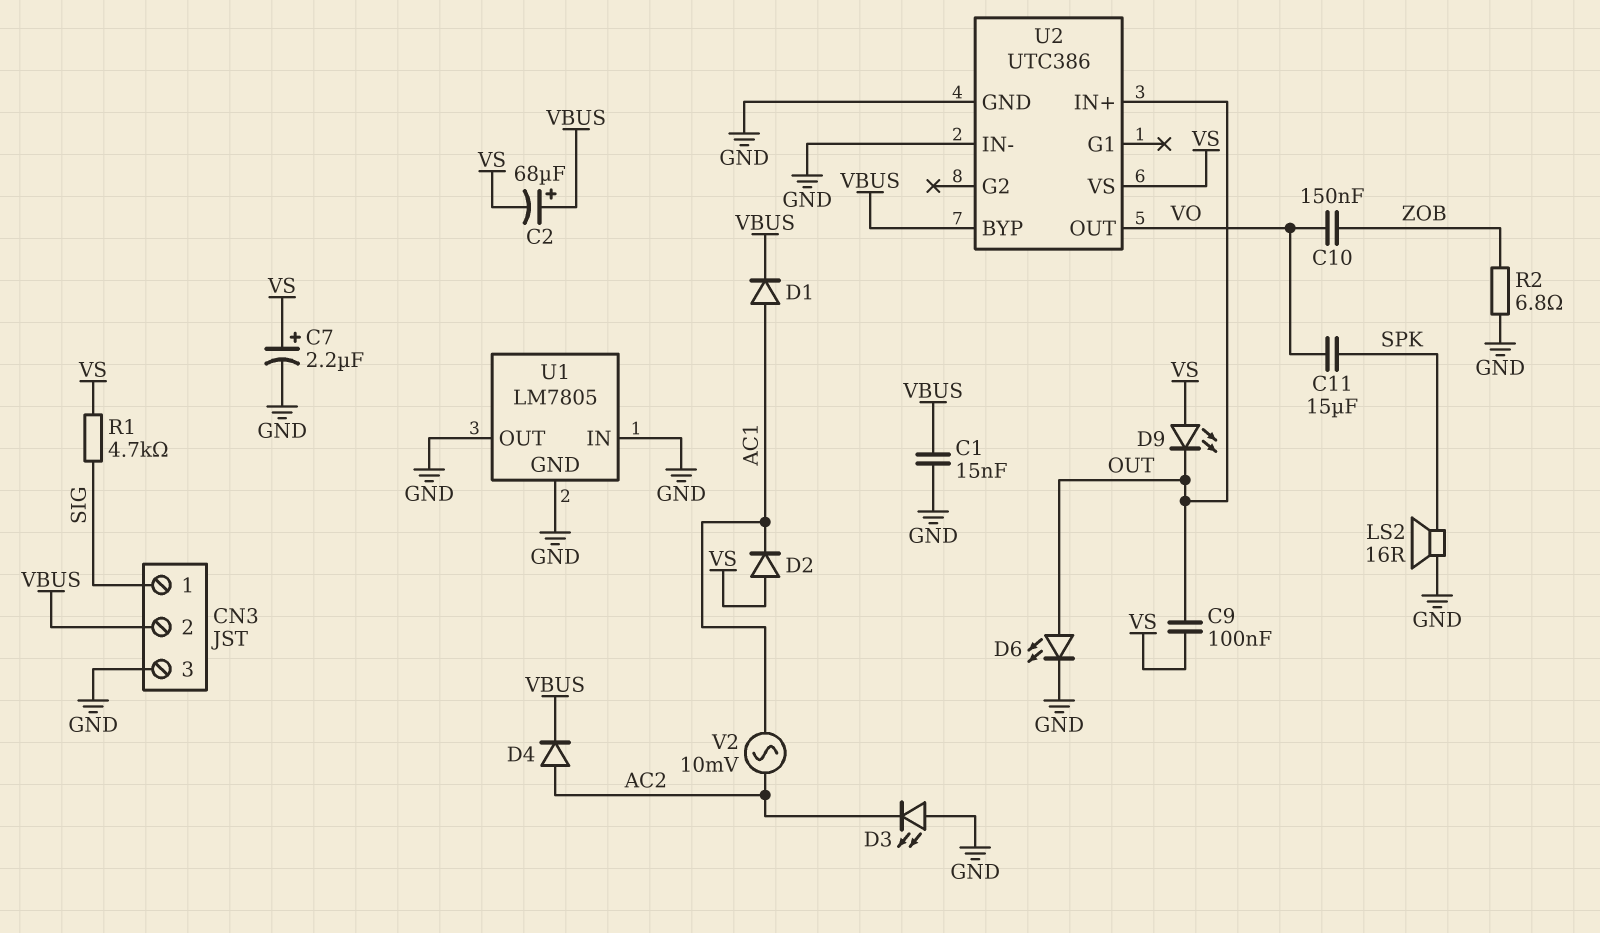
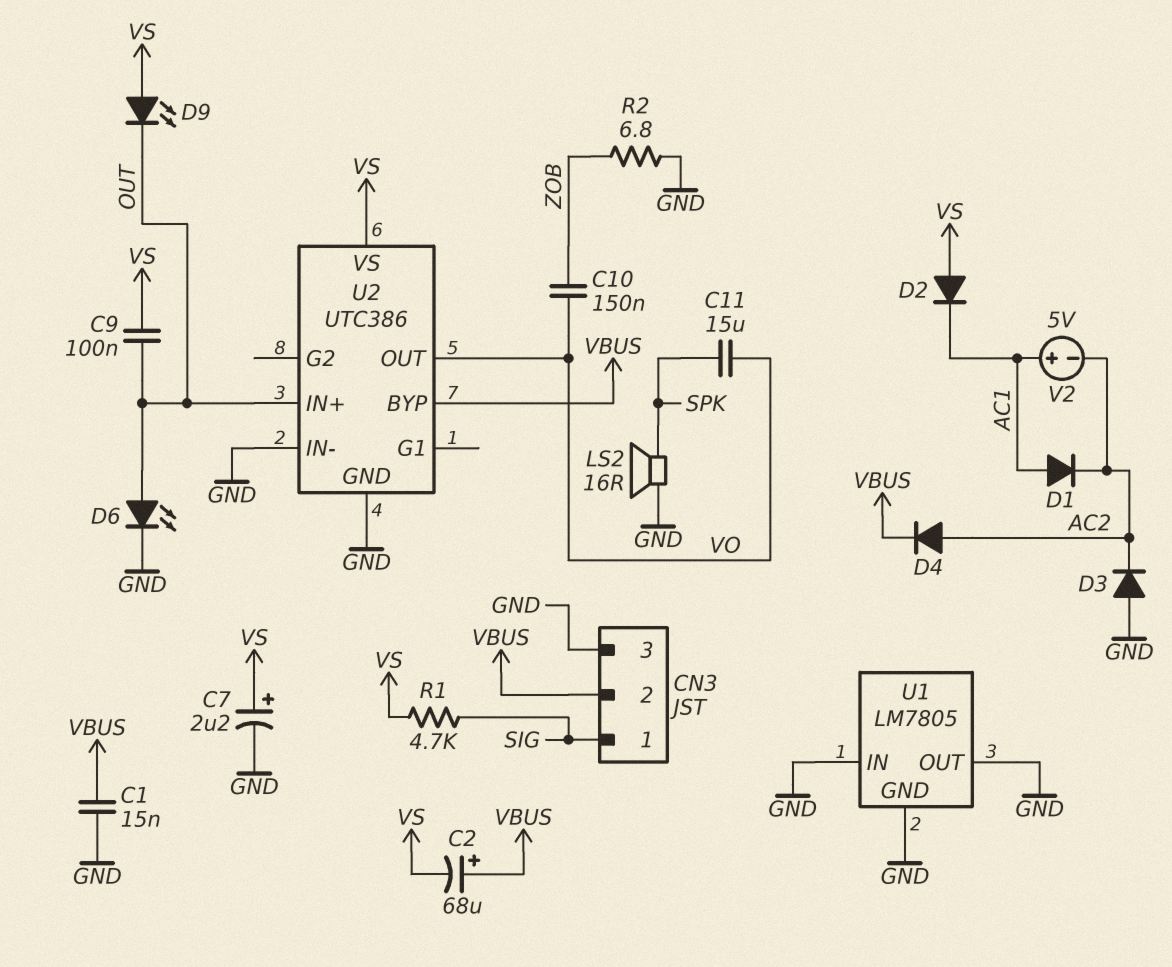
D1: diode (A AC1, K VBUS) -> diode (A AC1, K AC2)
D3: LED (A GND, K AC2) -> diode (A GND, K AC2)
V2: AC 10mV (AC1, AC2) -> 5V (plus AC1, minus AC2)

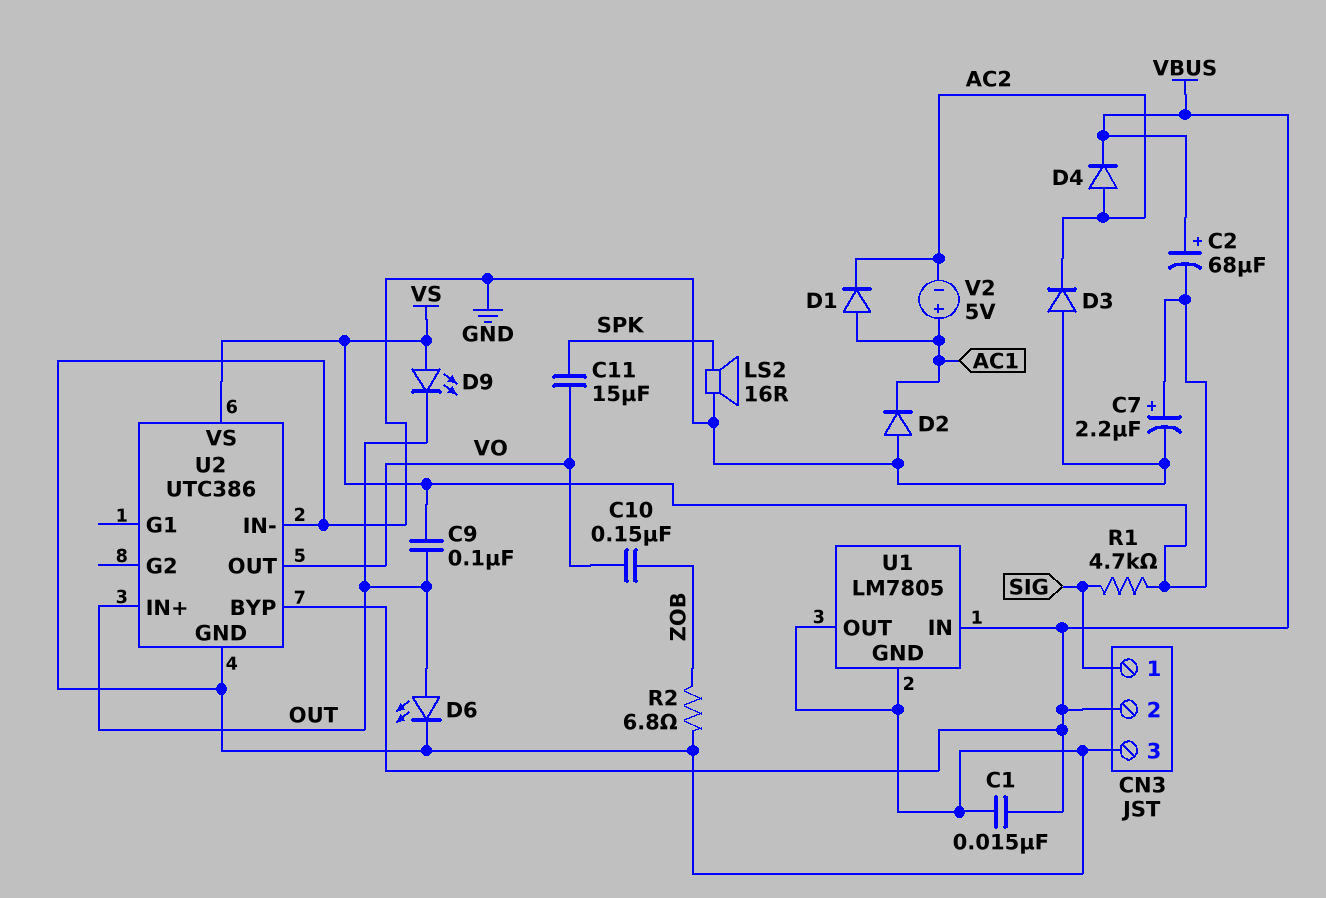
D2: diode (A VS, K AC1) -> diode (A GND, K AC1)
U1 pin IN: GND -> VBUS

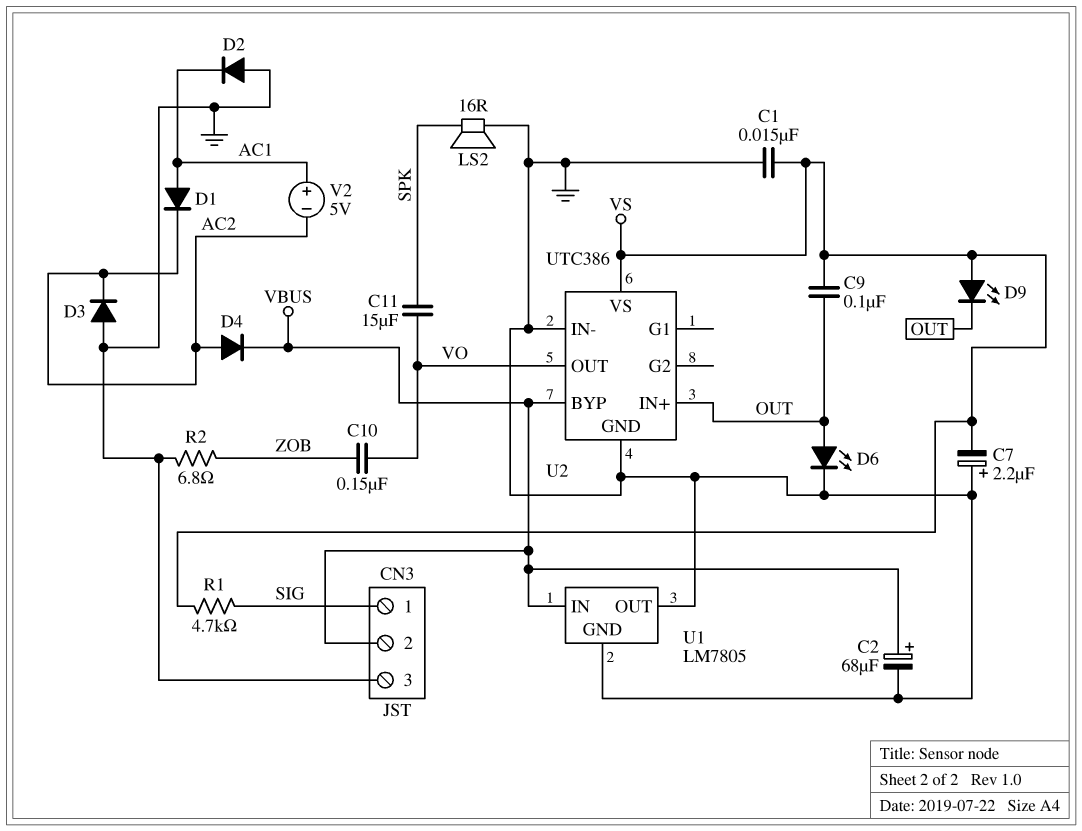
C1: 15nF (GND, VBUS) -> 15nF (GND, VS)
C2: 68uF (plus VBUS, minus VS) -> 68uF (plus VBUS, minus GND)
C7: 2.2uF (plus VS, minus GND) -> 2.2uF (plus GND, minus VS)

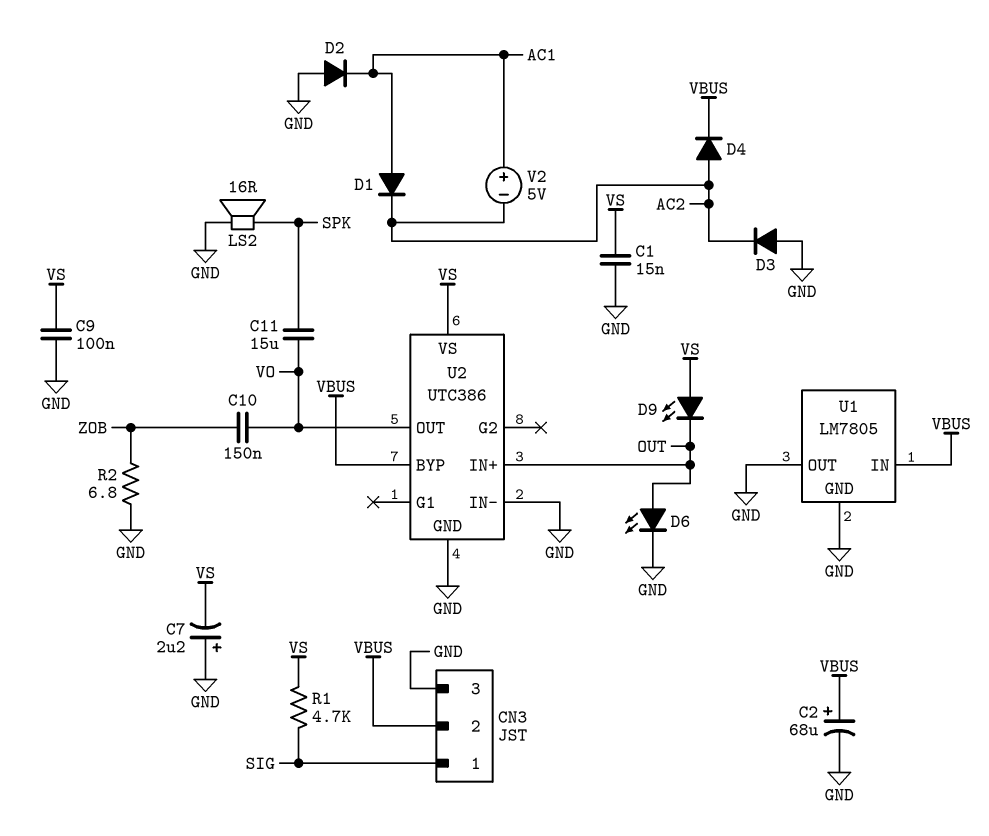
C9: 100nF (OUT, VS) -> 100nF (GND, VS)

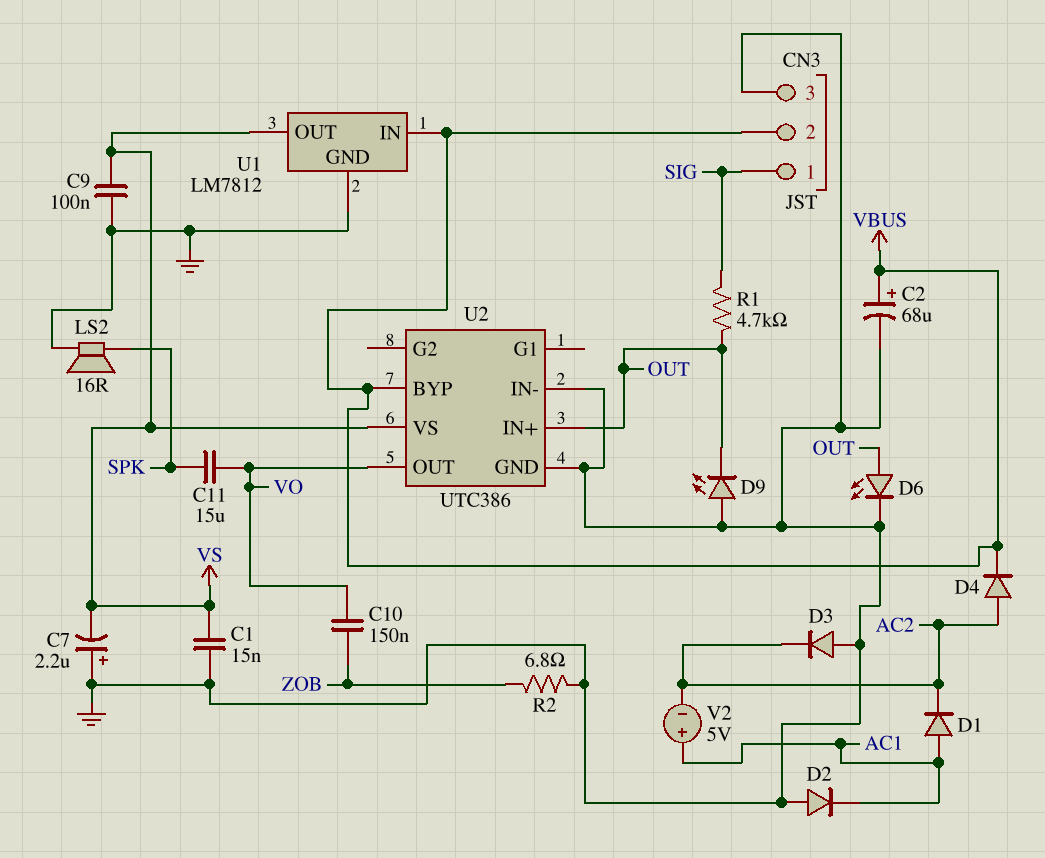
D9: LED (A VS, K OUT) -> LED (A GND, K OUT)
R1: 4.7k (SIG, VS) -> 4.7k (OUT, SIG)
U1: LM7805 -> LM7812
U1 pin OUT: GND -> VS

